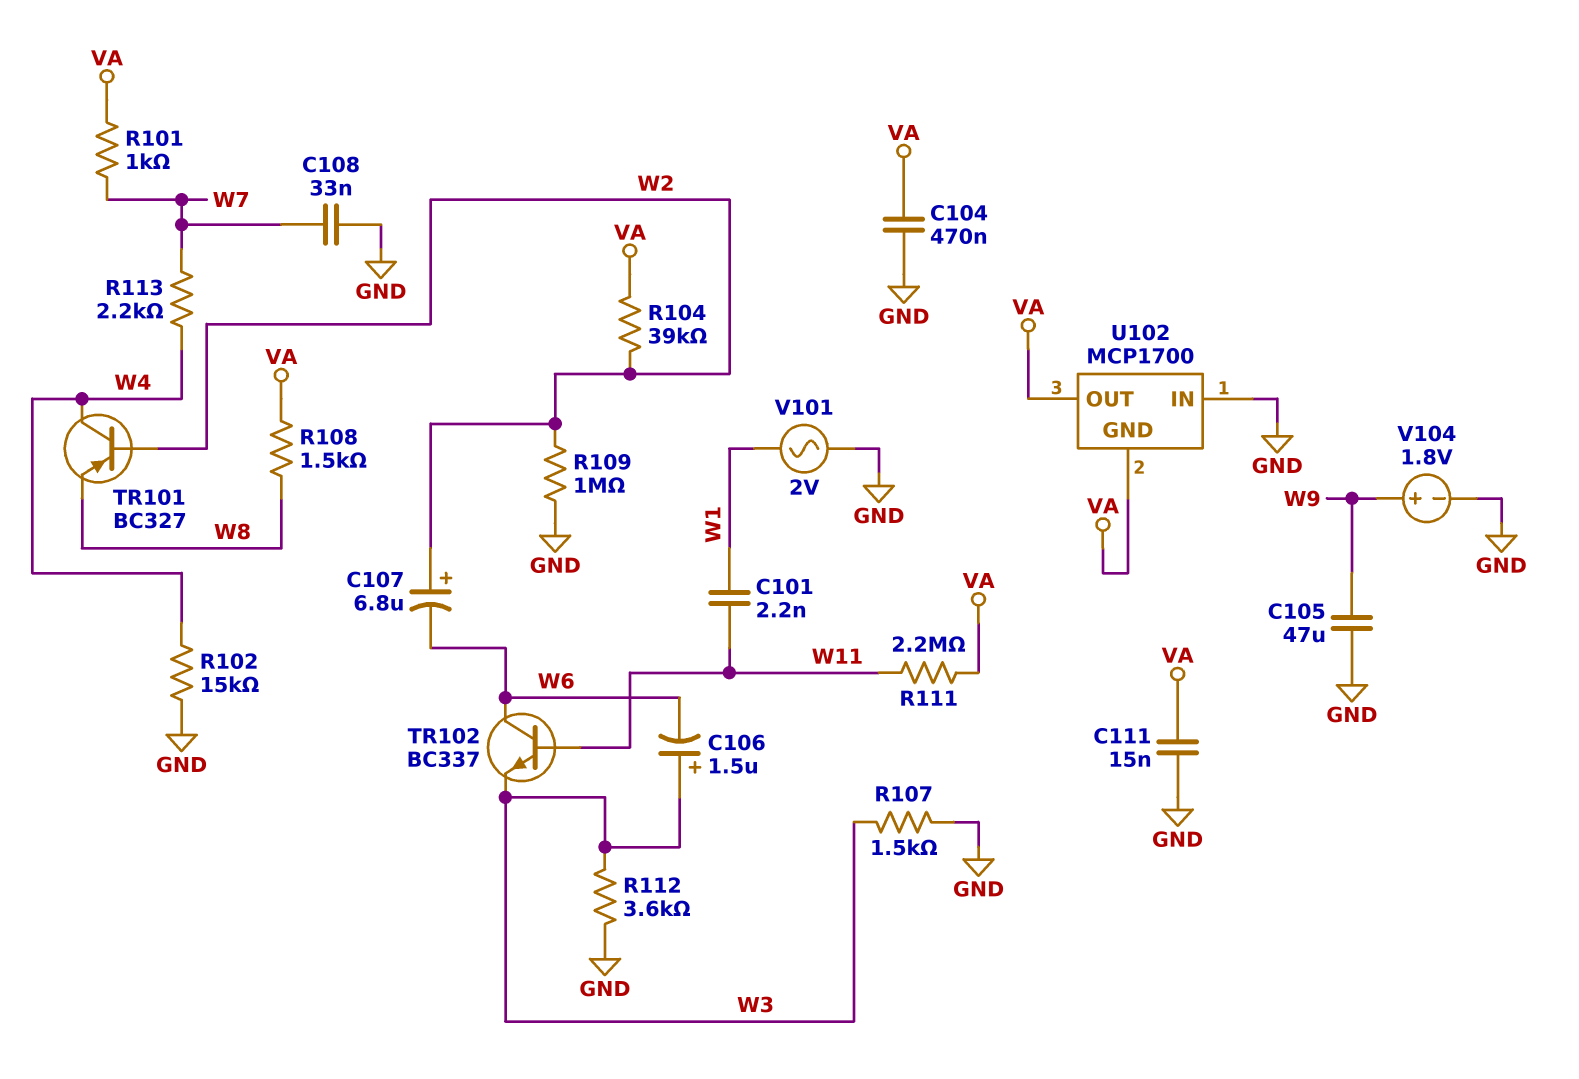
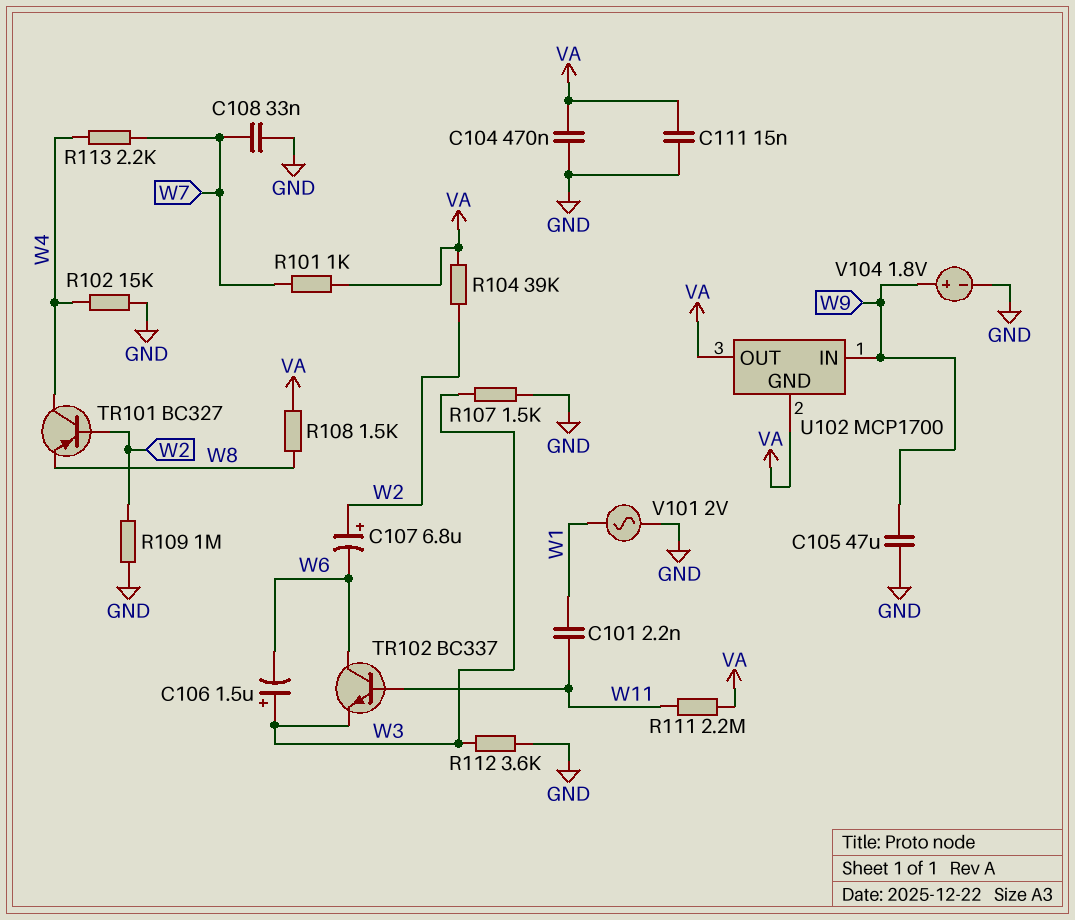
U102 pin IN: GND -> W9

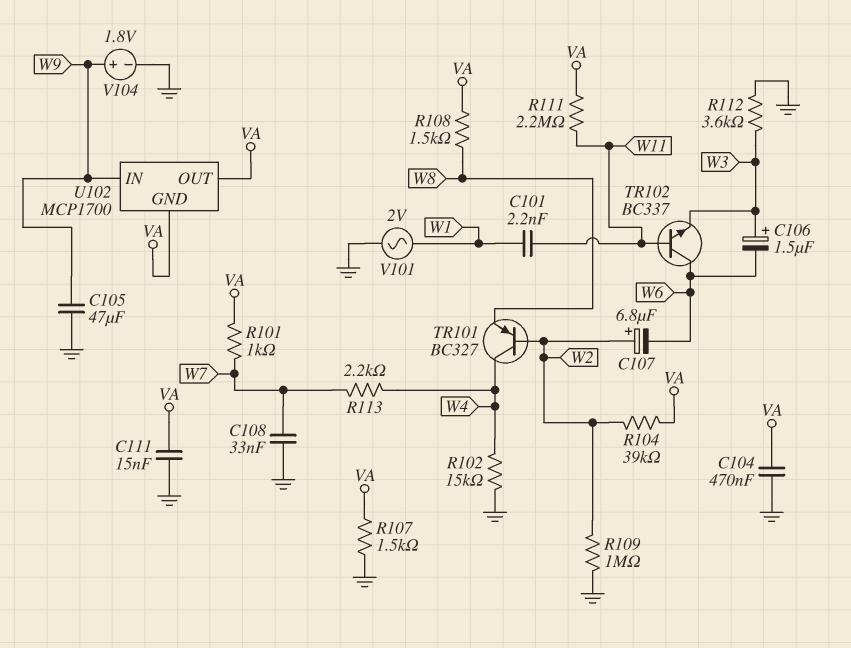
R107: 1.5k (GND, W3) -> 1.5k (GND, VA)

